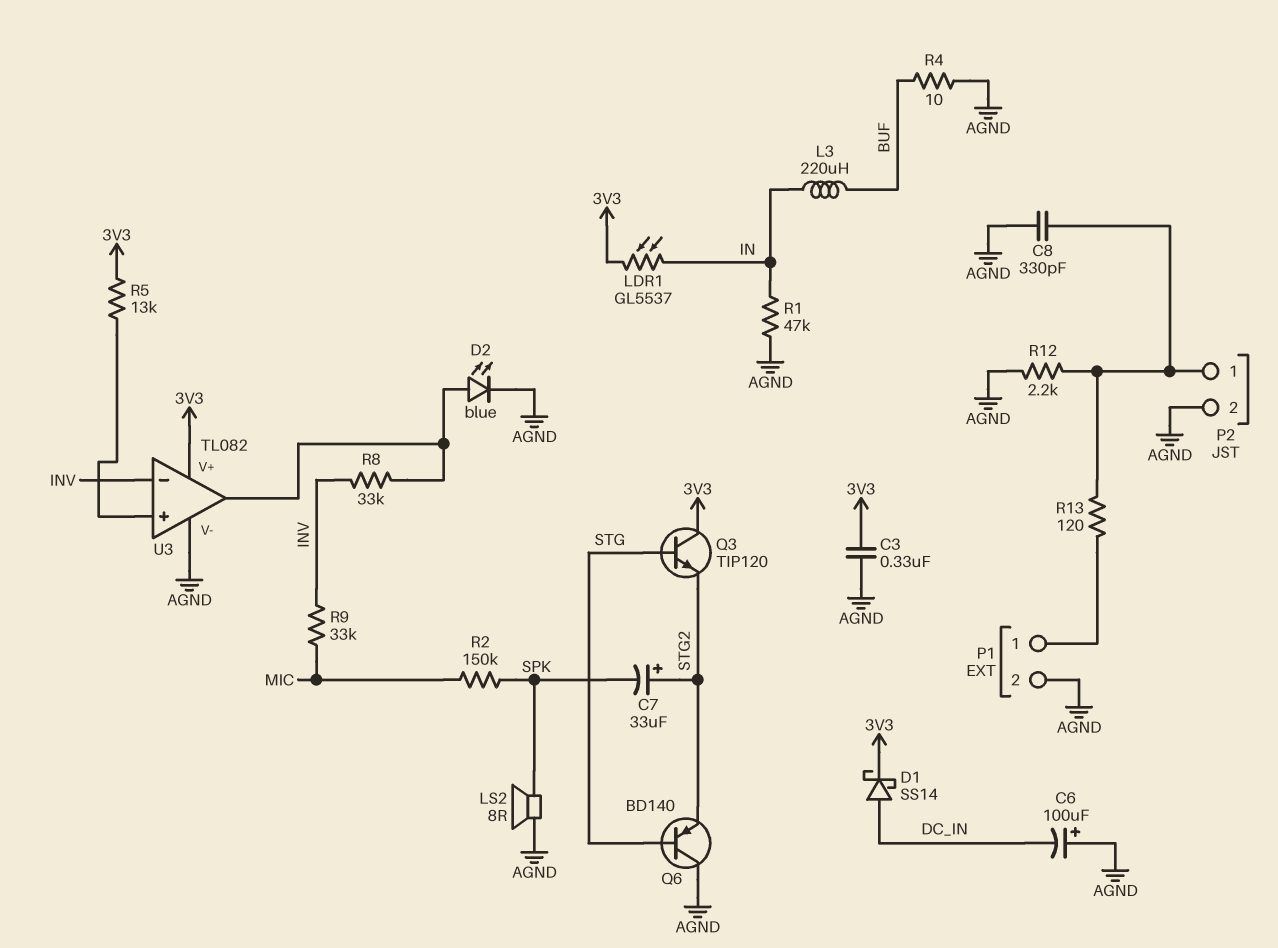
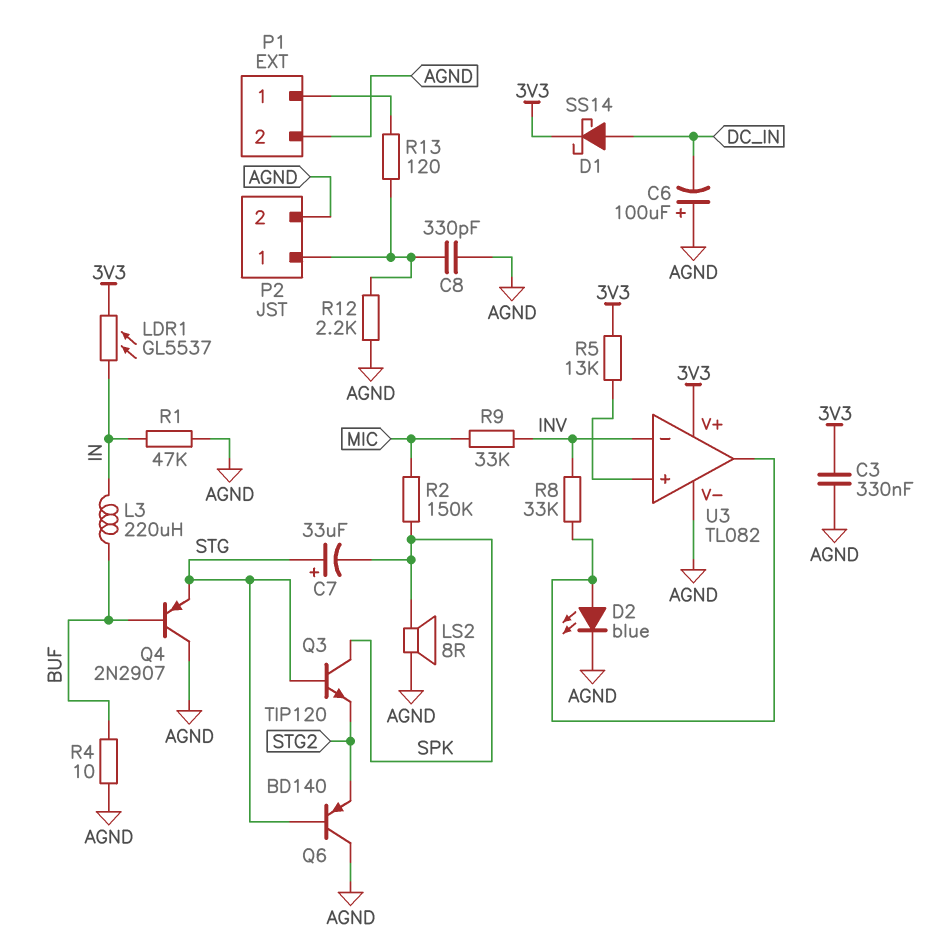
C7: 33uF (plus STG2, minus SPK) -> 33uF (plus STG, minus SPK)
Q3: NPN TIP120 (B STG, C 3V3, E STG2) -> NPN TIP120 (B STG, C SPK, E STG2)
Q4: none -> PNP 2N2907 (B BUF, C AGND, E STG)

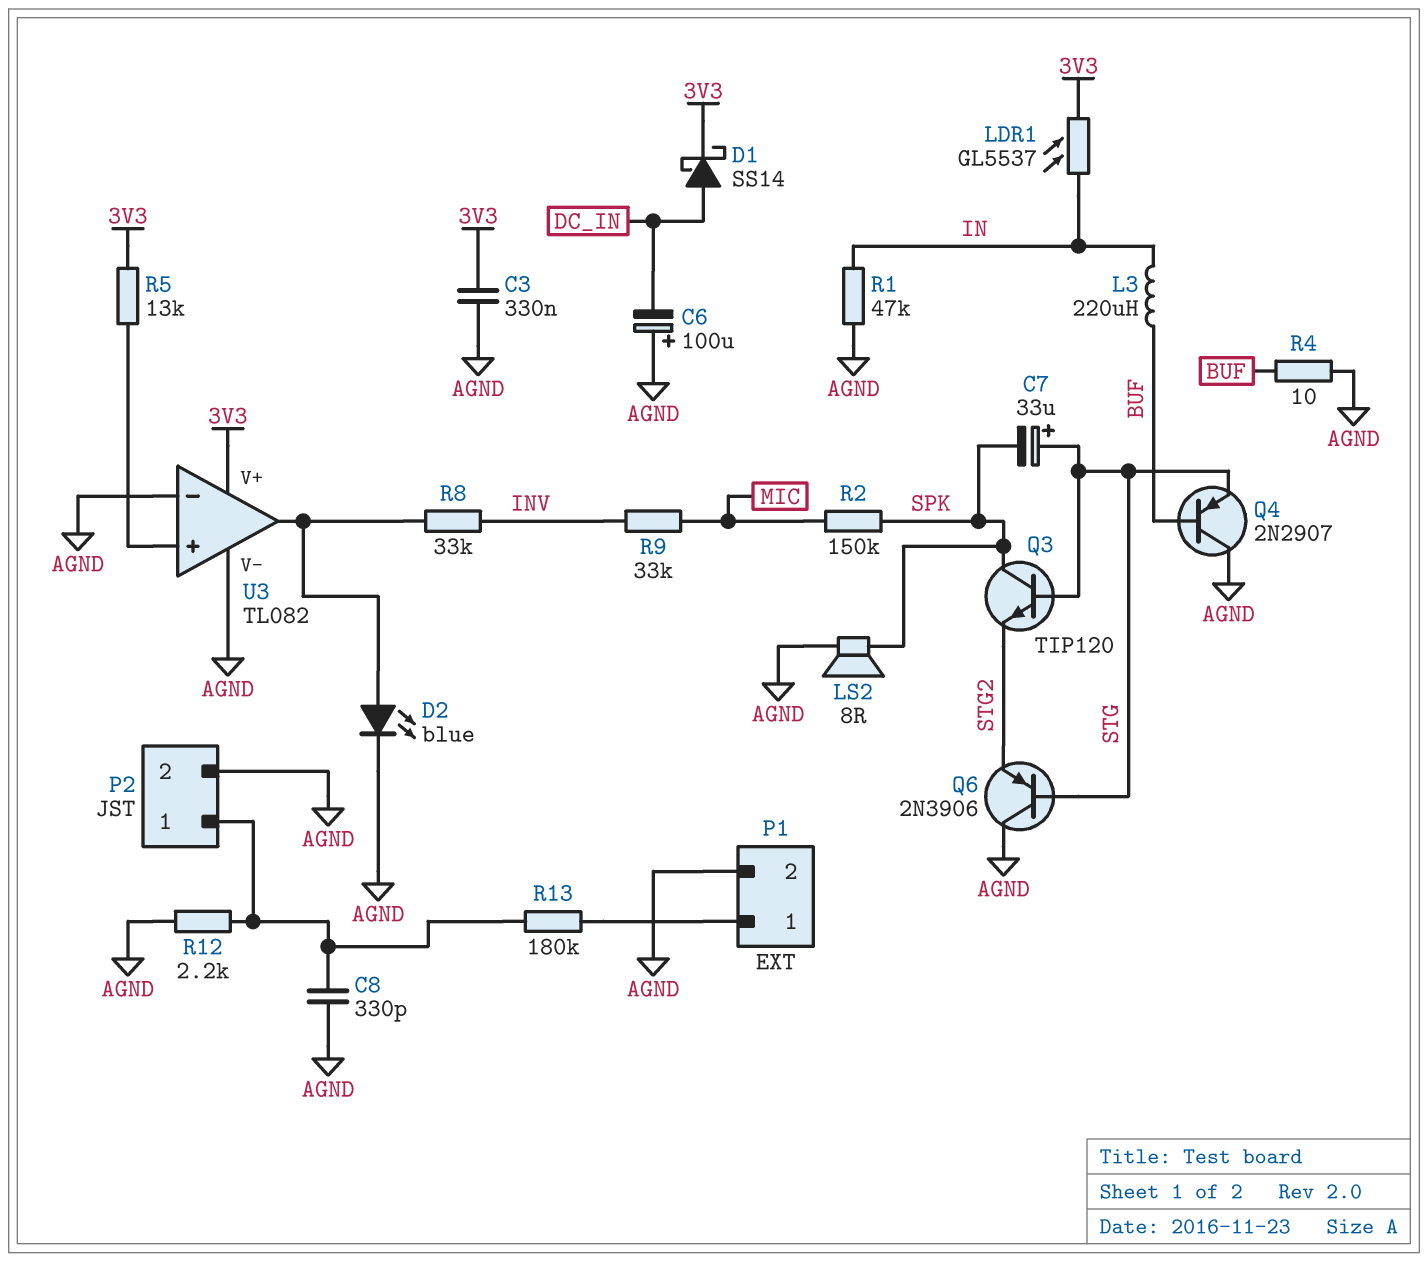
Q6: PNP BD140 (B STG, C AGND, E STG2) -> PNP 2N3906 (B STG, C AGND, E STG2)
R13: 120 (P1/1, P2/1) -> 180k (P1/1, P2/1)
U3 pin in-: INV -> AGND

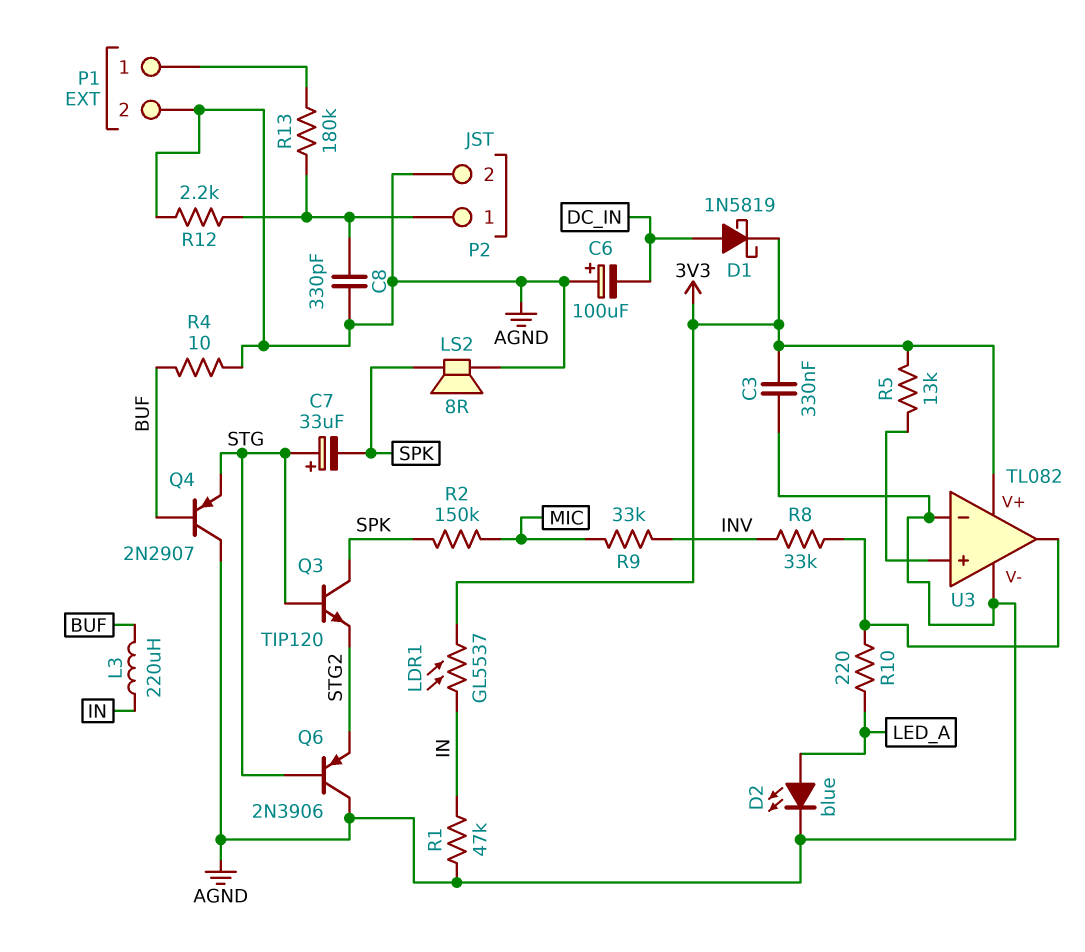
D1: schottky SS14 (A DC_IN, K 3V3) -> schottky 1N5819 (A DC_IN, K 3V3)
D2: LED blue (A U3/out, K AGND) -> LED blue (A LED_A, K AGND)
R10: none -> 220 (LED_A, U3/out)

